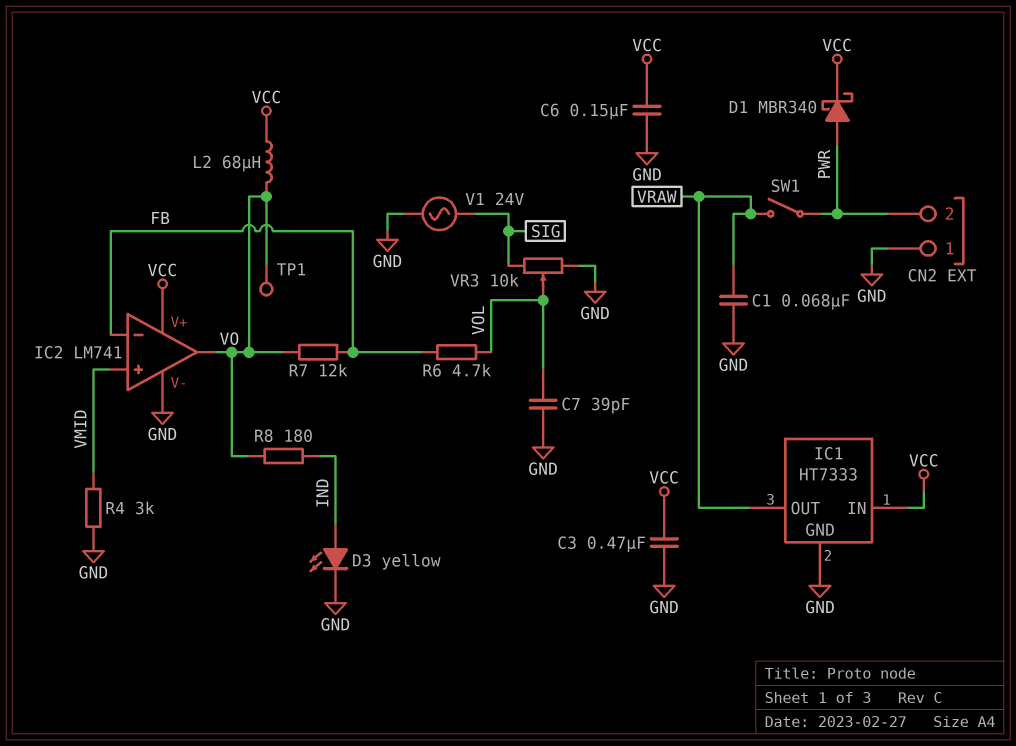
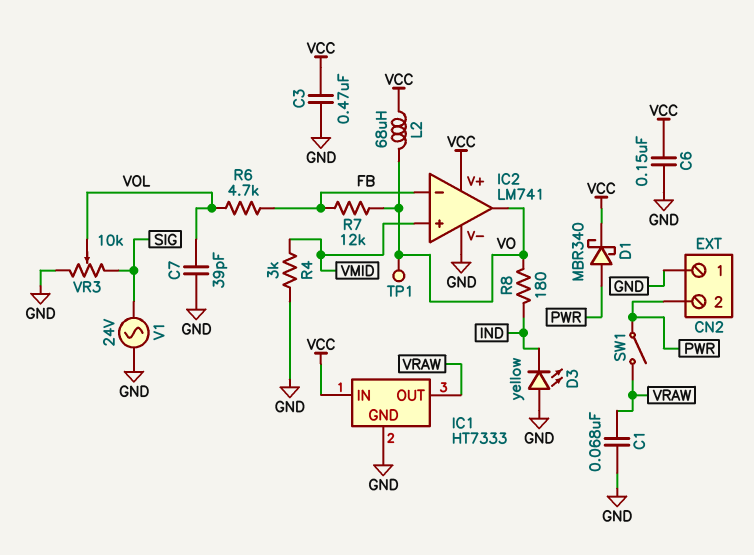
D3: LED yellow (A IND, K GND) -> LED yellow (A GND, K IND)

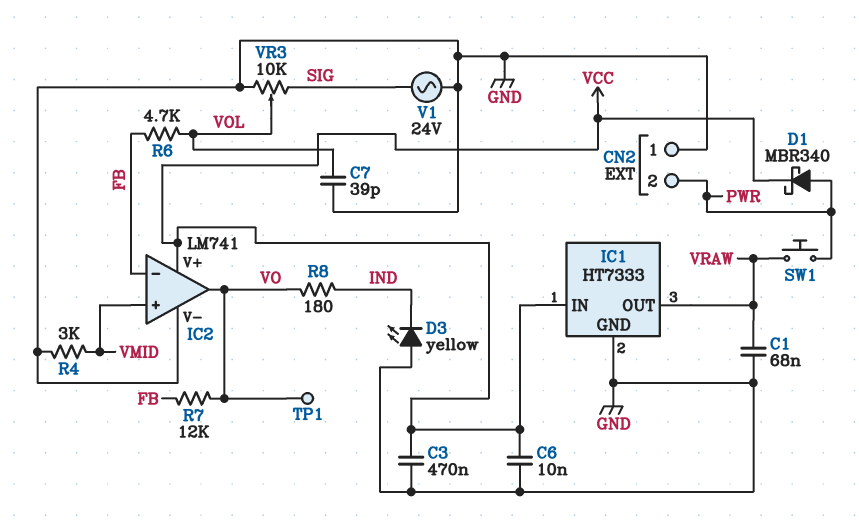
C6: 150nF (GND, VCC) -> 10nF (GND, VCC)
L2: 68uH (VCC, VO) -> none
SW1: switch (PWR, VRAW) -> button (PWR, VRAW)

